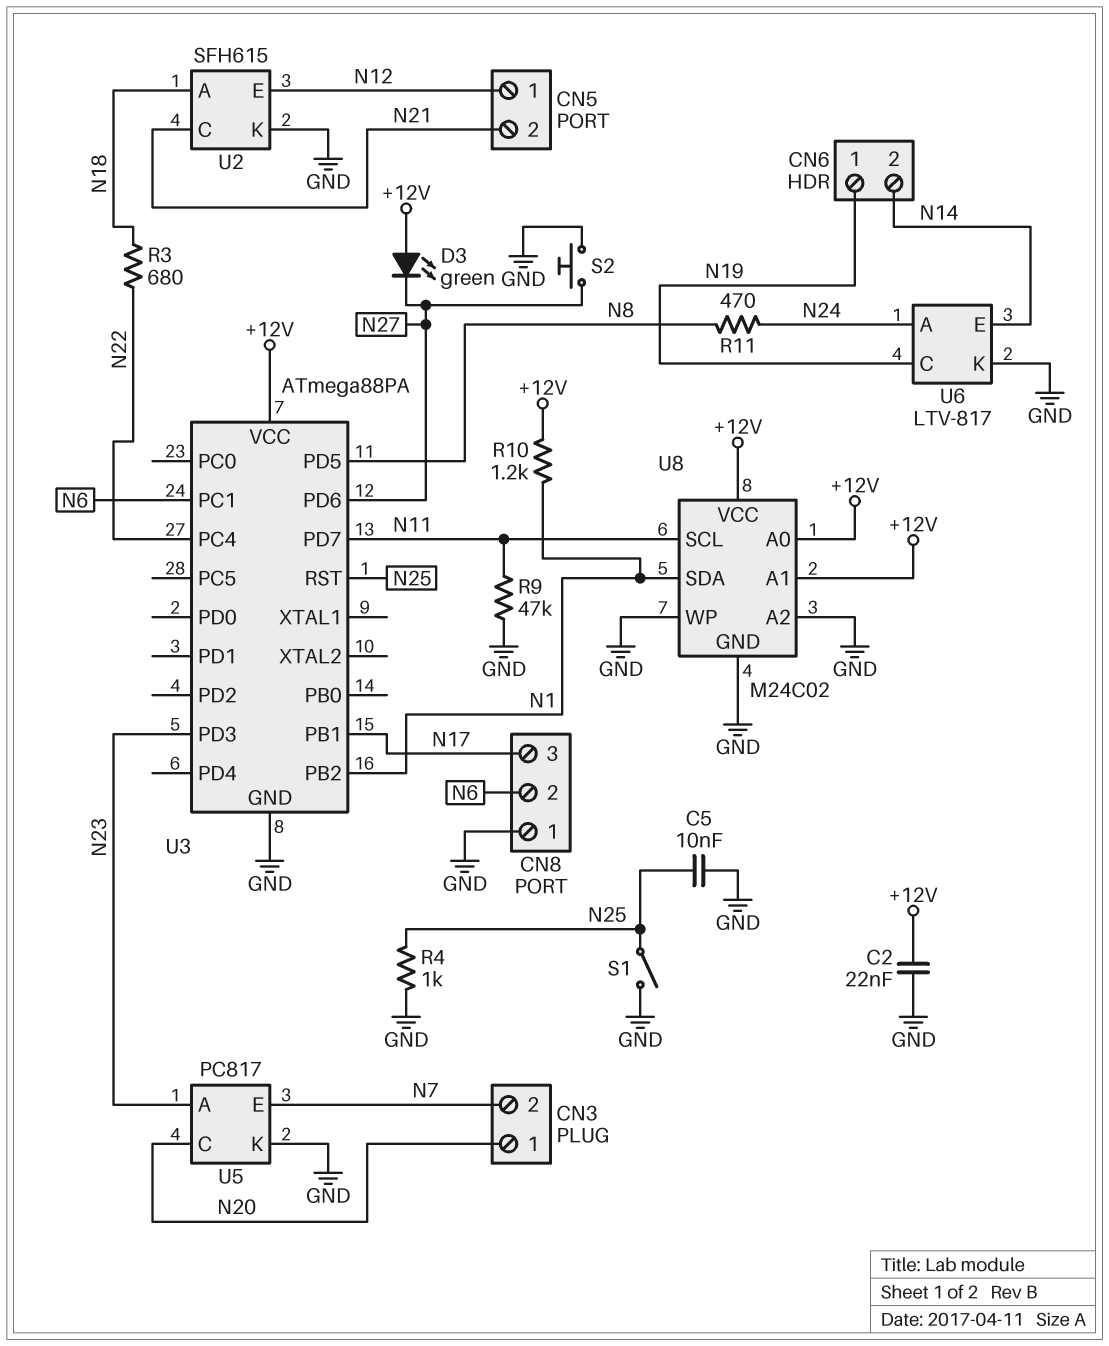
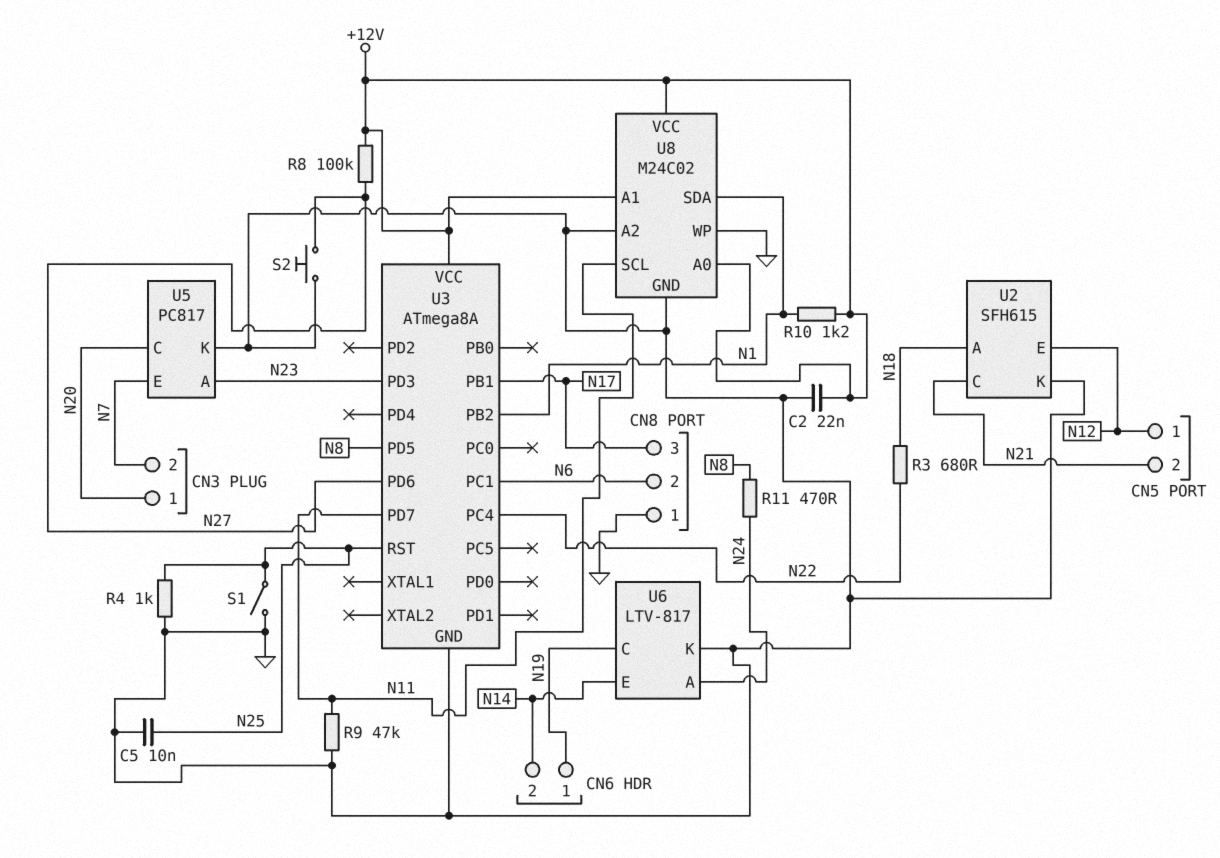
D3: LED green (A +12V, K N27) -> none
R8: none -> 100k (+12V, N27)
U3: ATmega88PA -> ATmega8A

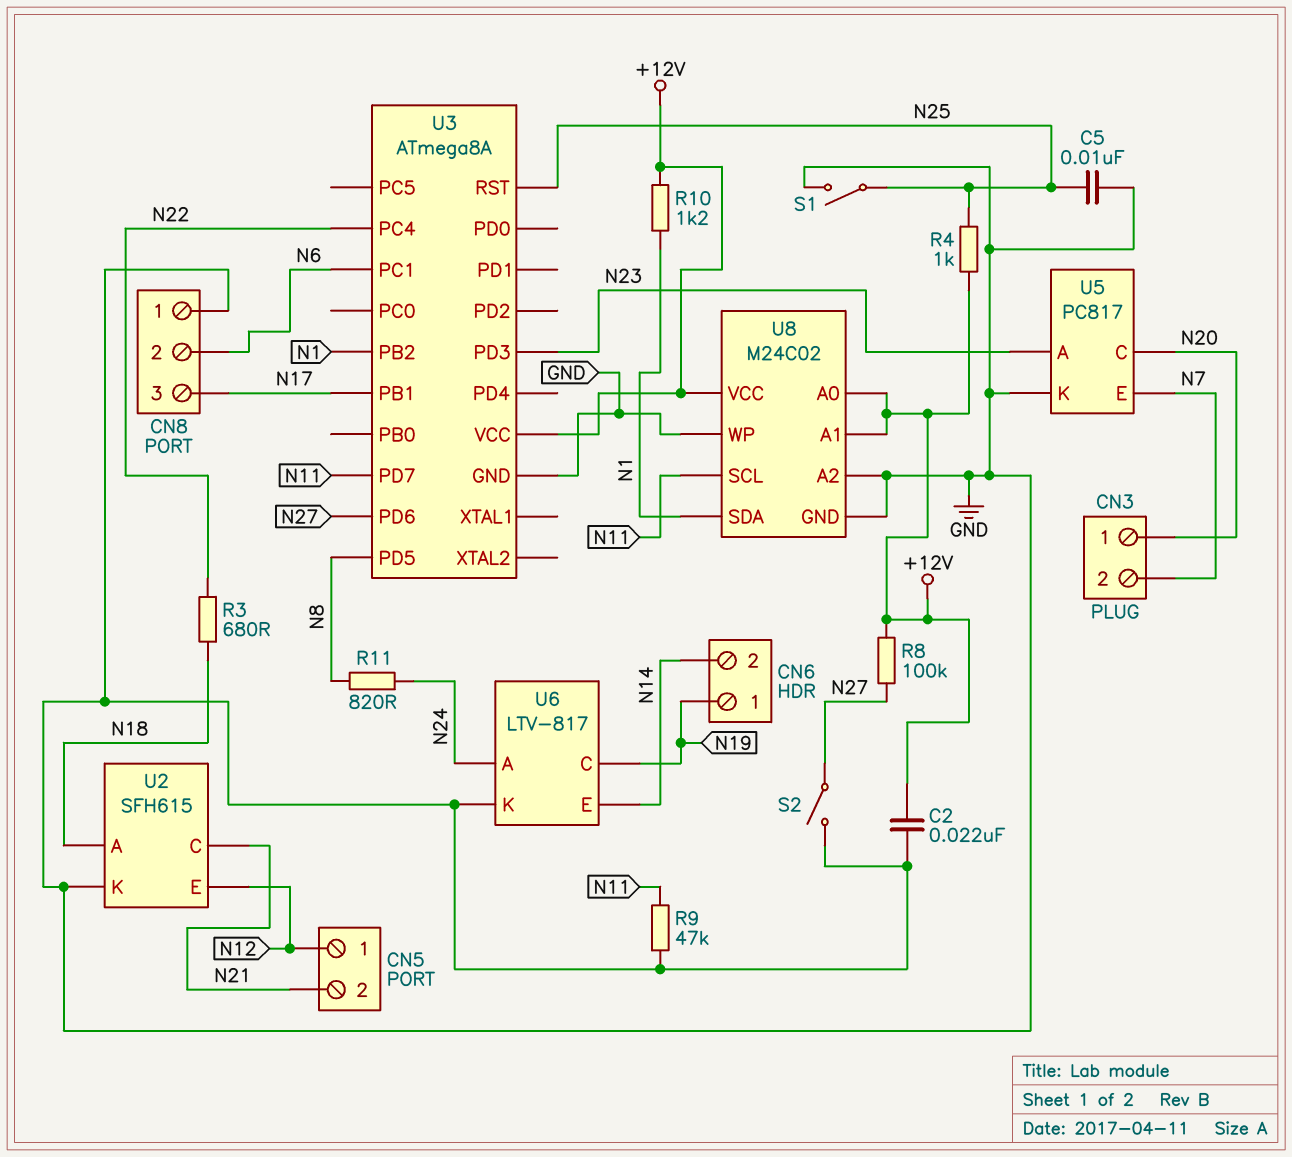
R4: 1k (GND, N25) -> 1k (+12V, N25)
R11: 470 (N8, N24) -> 820 (N8, N24)
S2: button (GND, N27) -> switch (GND, N27)

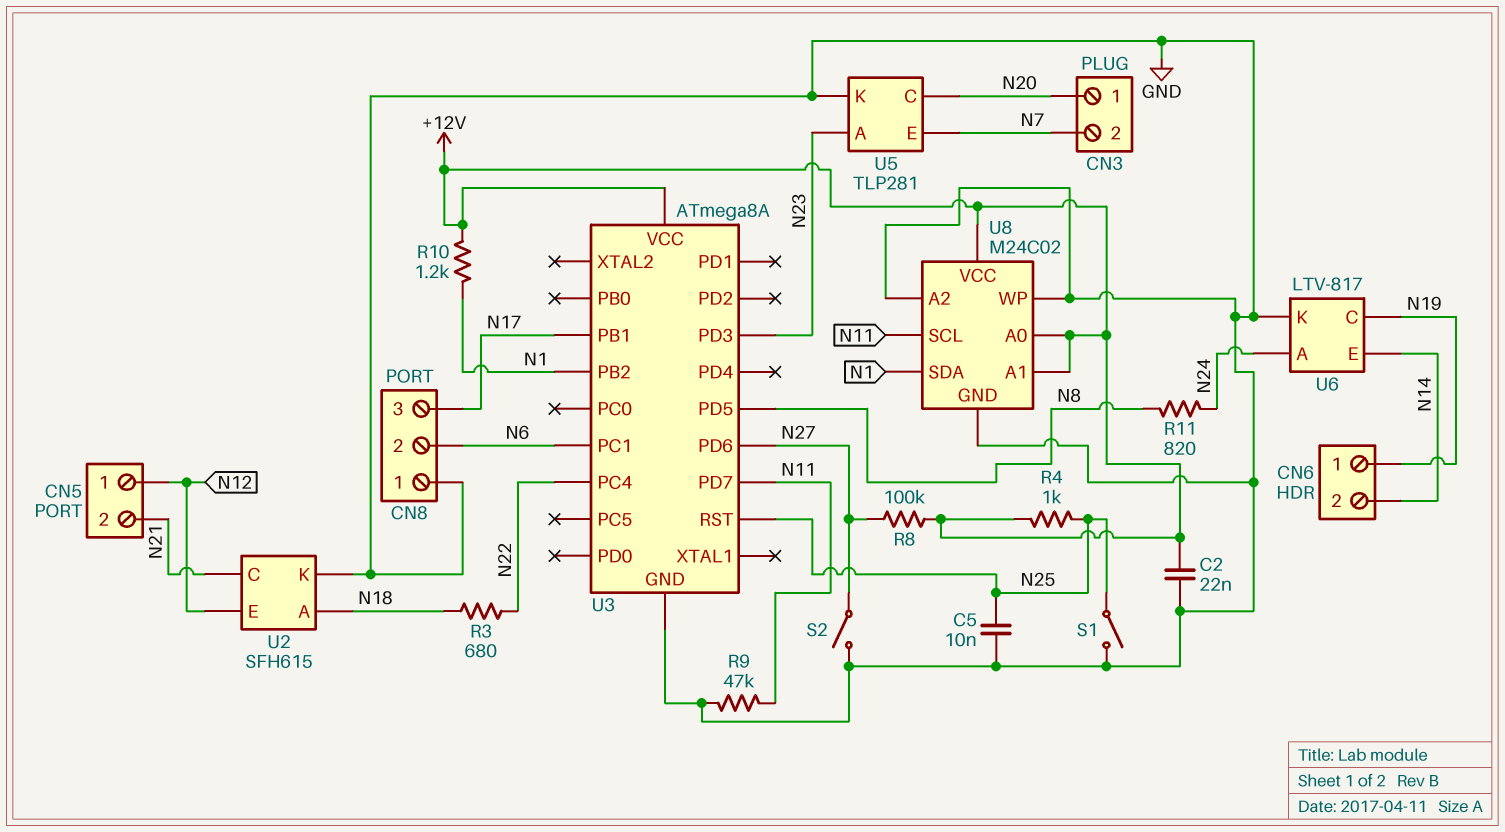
U5: PC817 -> TLP281

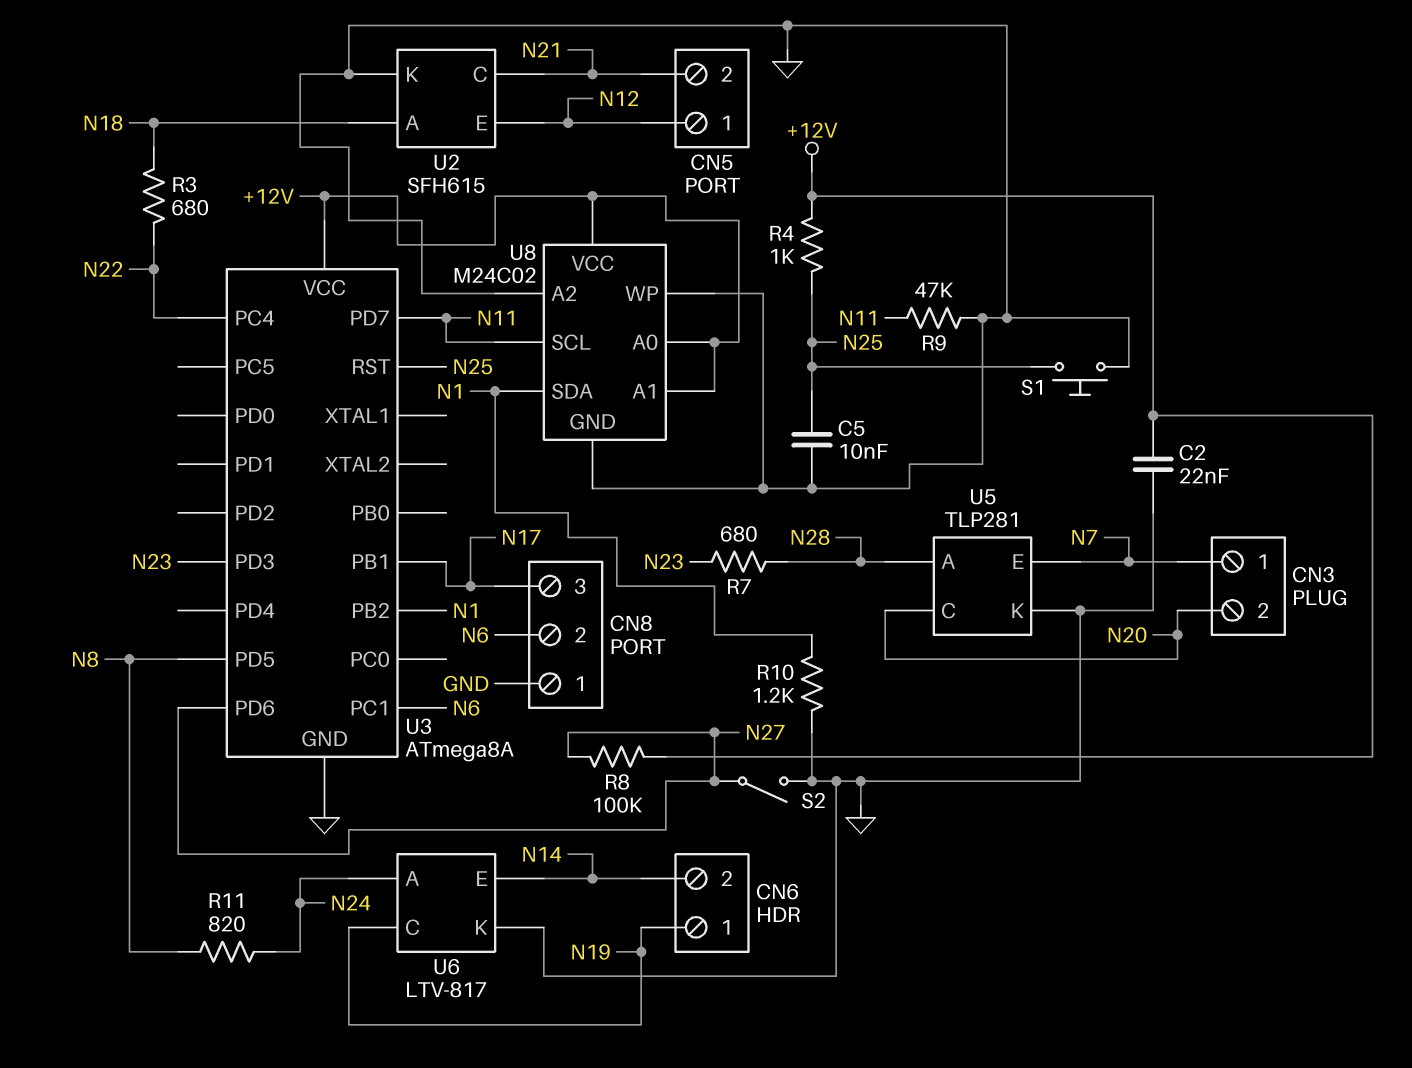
CN3 pin 1: N20 -> N7
CN3 pin 2: N7 -> N20
R7: none -> 680 (N23, N28)
R10: 1.2k (+12V, N1) -> 1.2k (GND, N1)
S1: switch (GND, N25) -> button (GND, N25)
U5 pin A: N23 -> N28

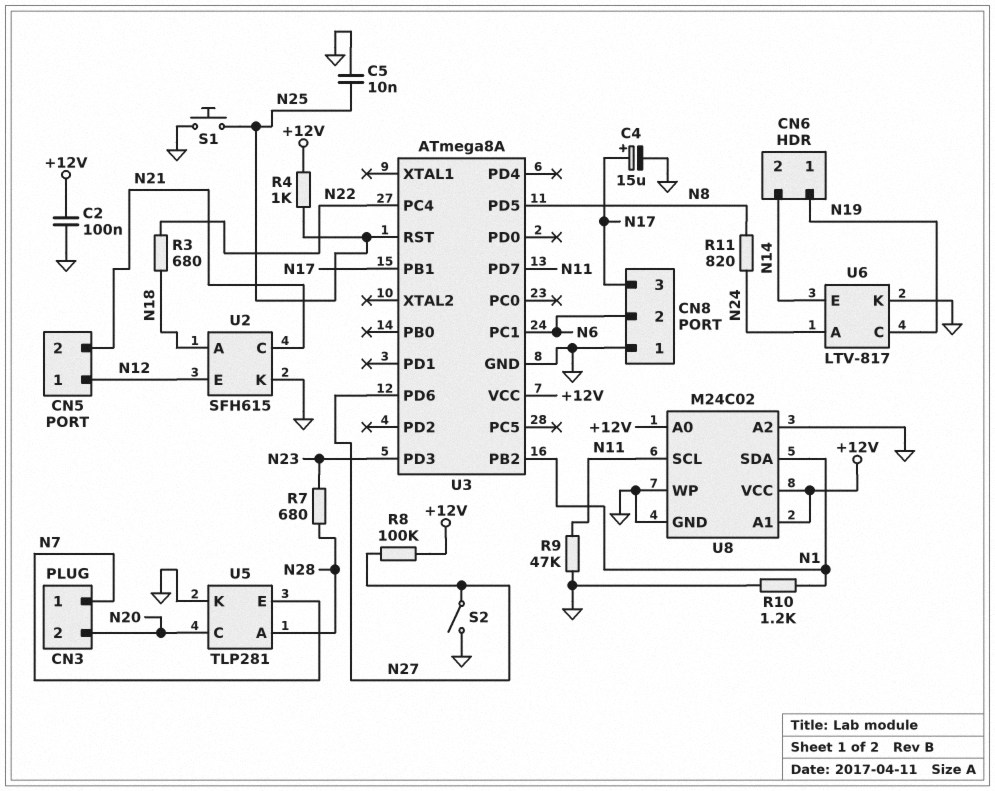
C2: 22nF (+12V, GND) -> 100nF (+12V, GND)
C4: none -> 15uF (plus N17, minus GND)

